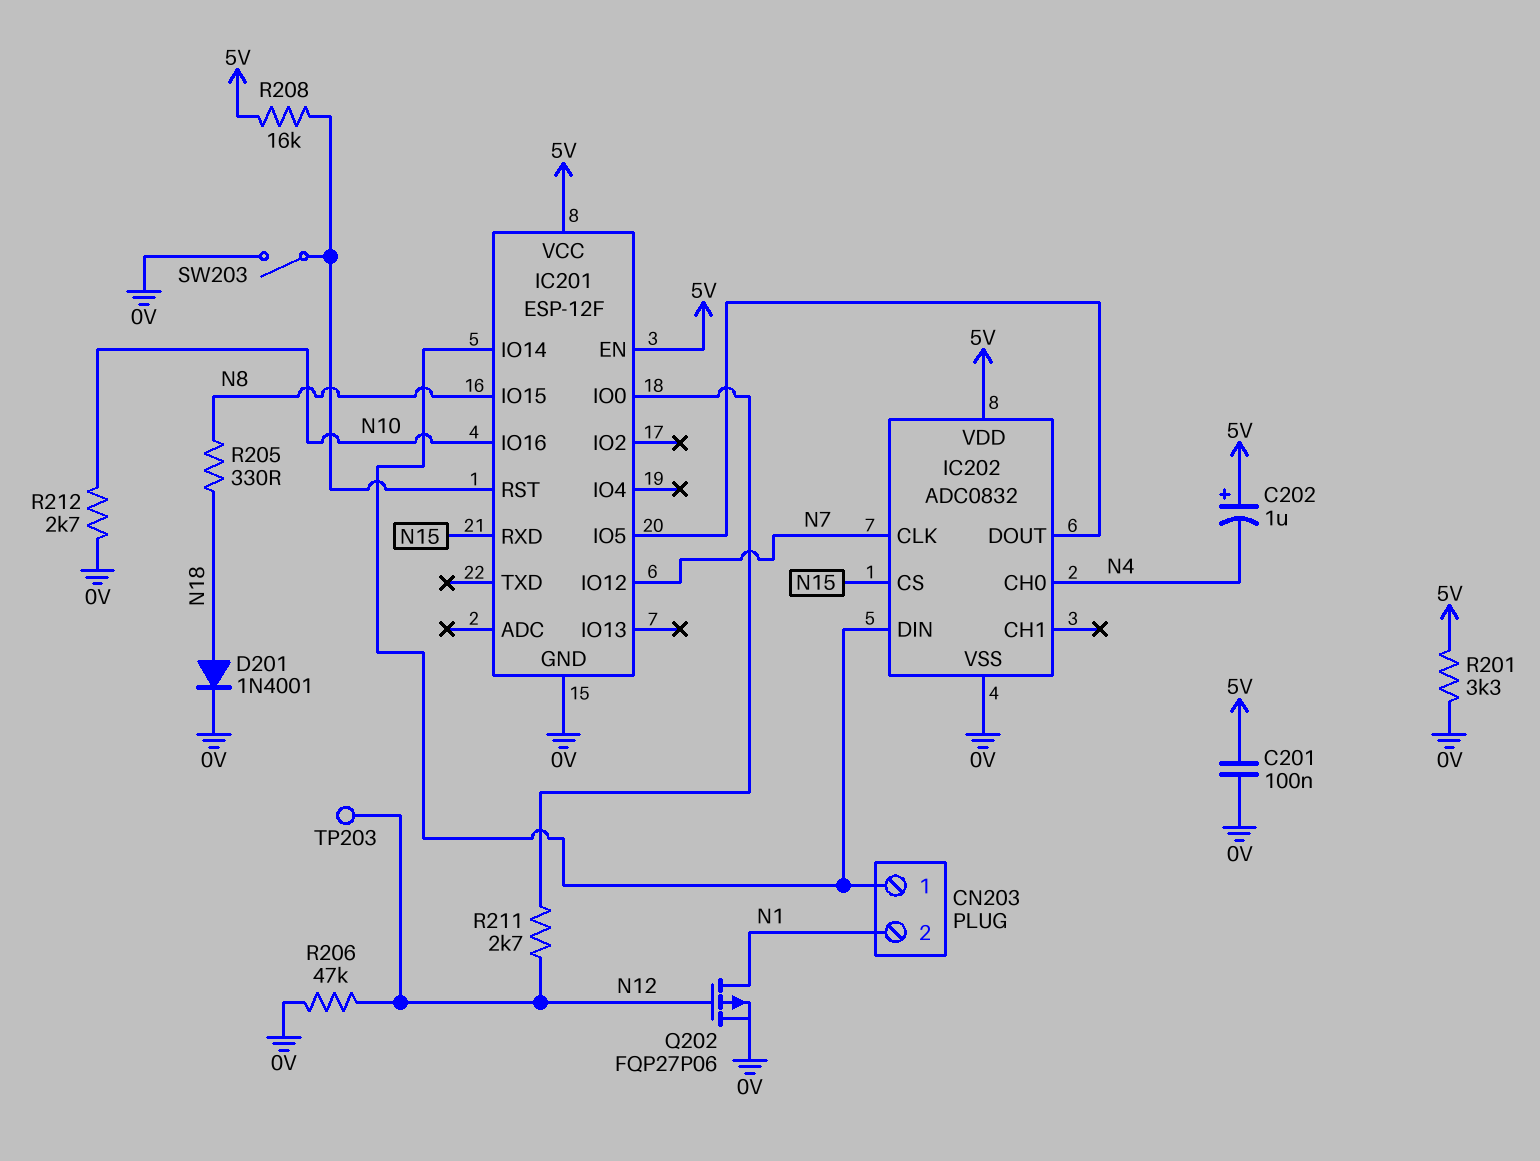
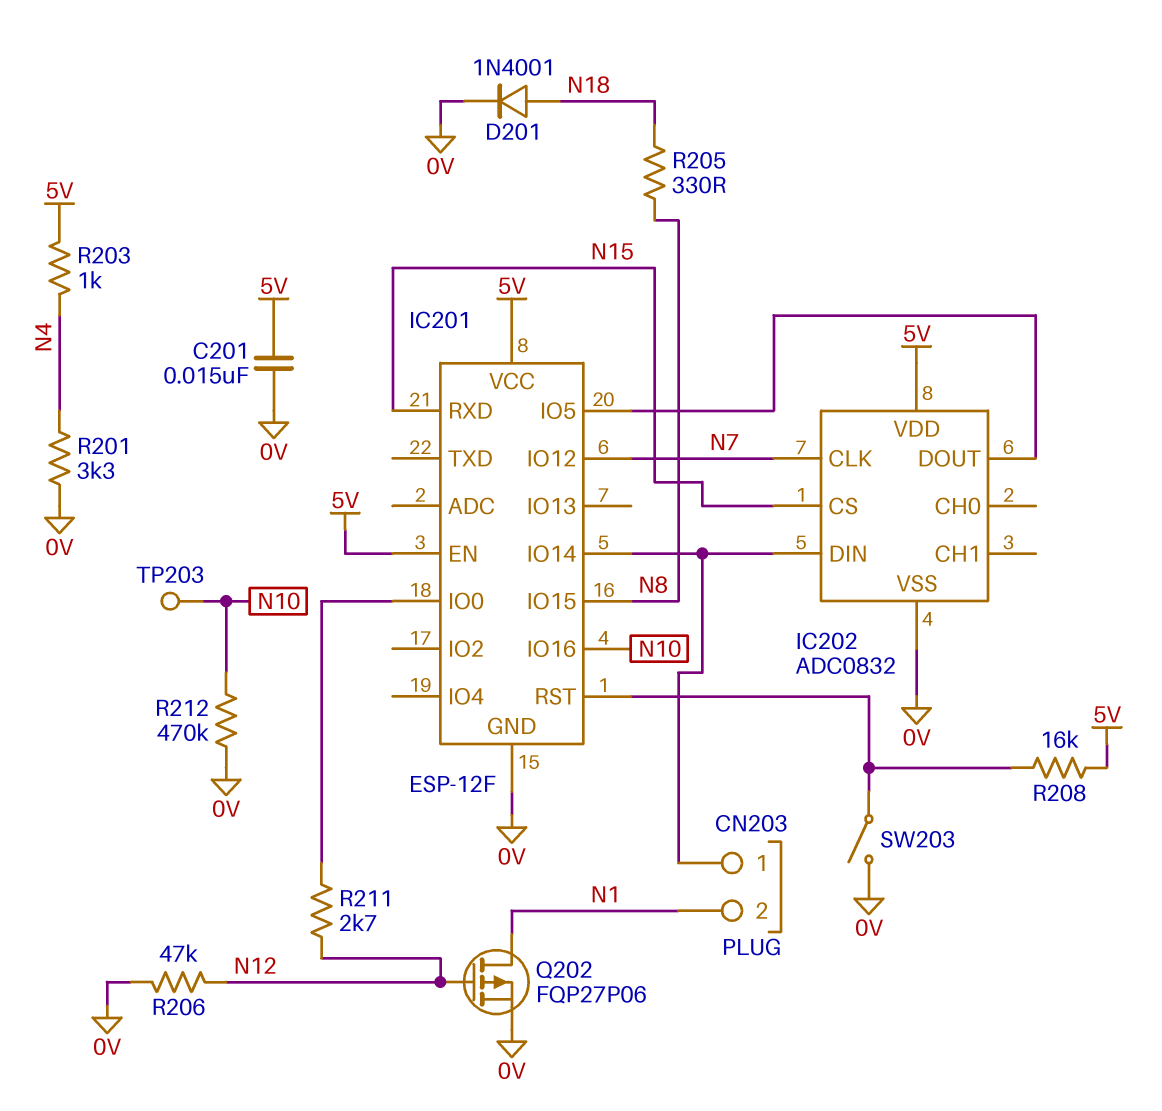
C201: 100nF (0V, 5V) -> 15nF (0V, 5V)
C202: 1uF (plus 5V, minus N4) -> none
IC202 pin CH0: N4 -> none
R201: 3.3k (0V, 5V) -> 3.3k (0V, N4)
R203: none -> 1k (5V, N4)
R212: 2.7k (0V, N10) -> 470k (0V, N10)
TP203: test point (N12) -> test point (N10)

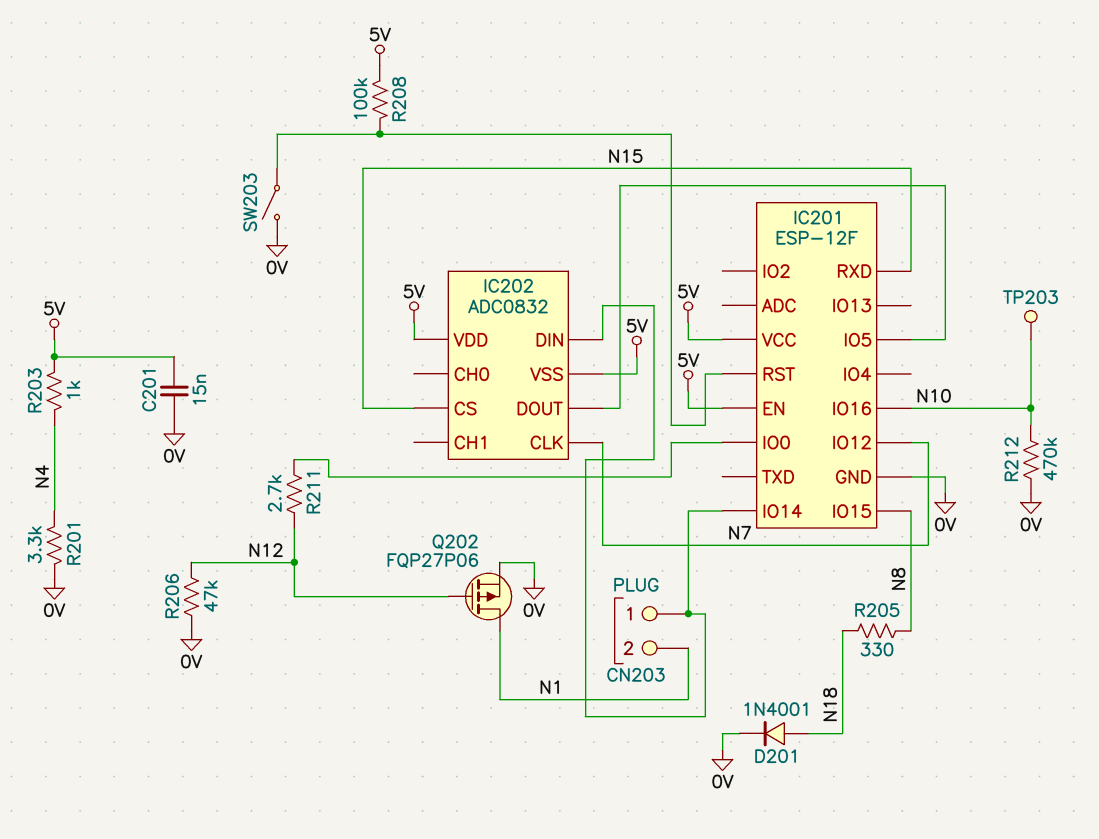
IC202 pin VSS: 0V -> 5V
R208: 16k (5V, IC201/RST) -> 100k (5V, IC201/RST)

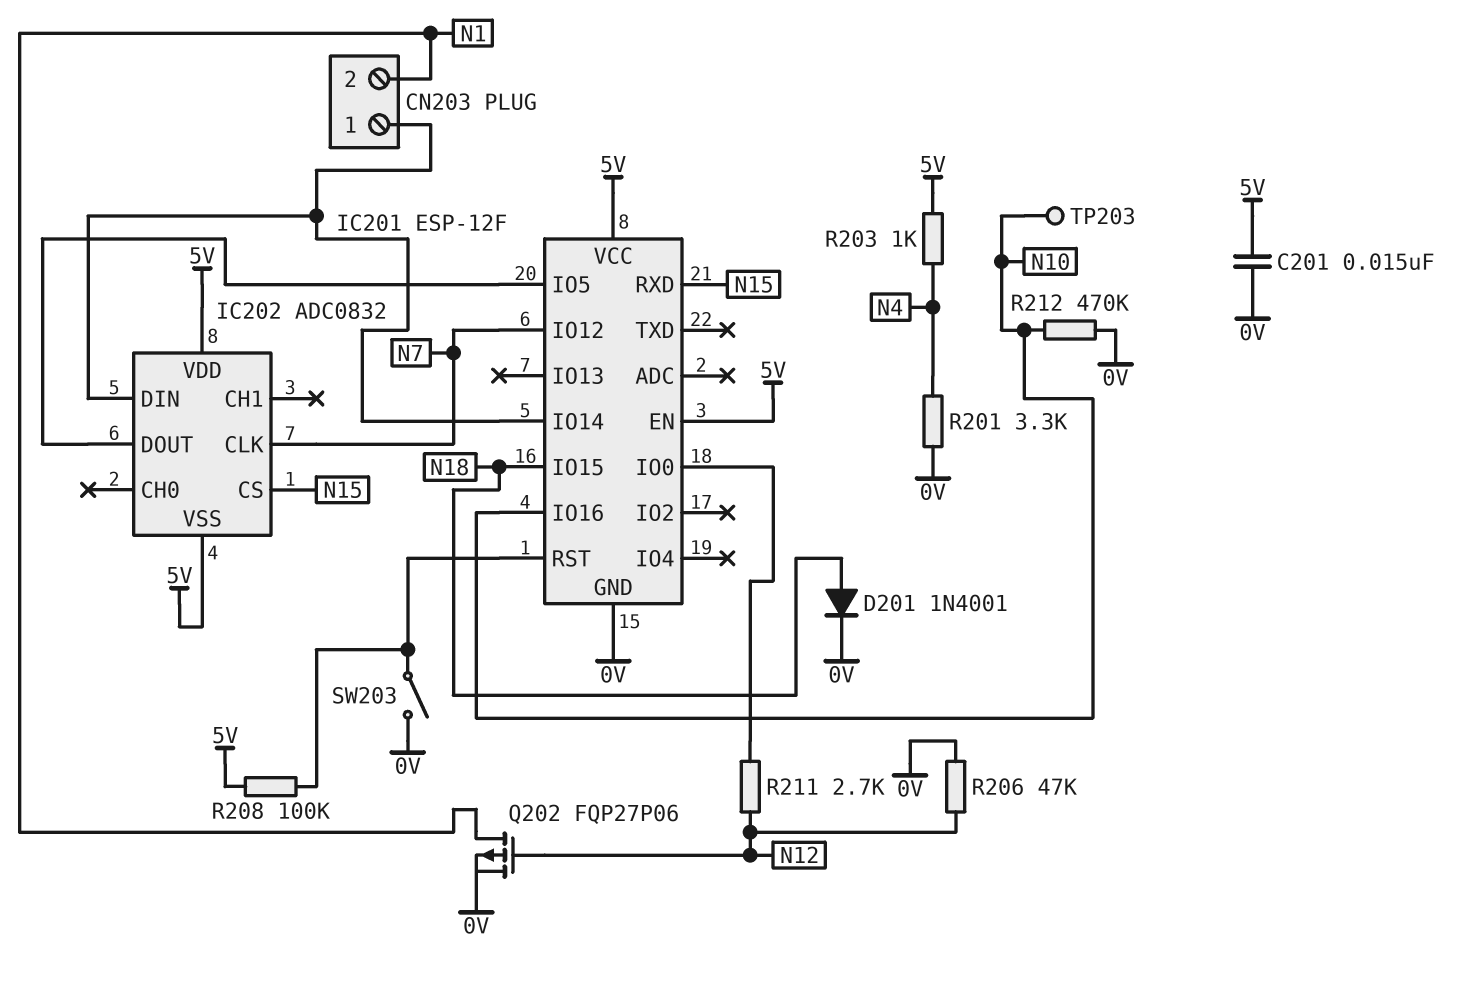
IC201 pin IO15: N8 -> N18
R205: 330 (N8, N18) -> none

